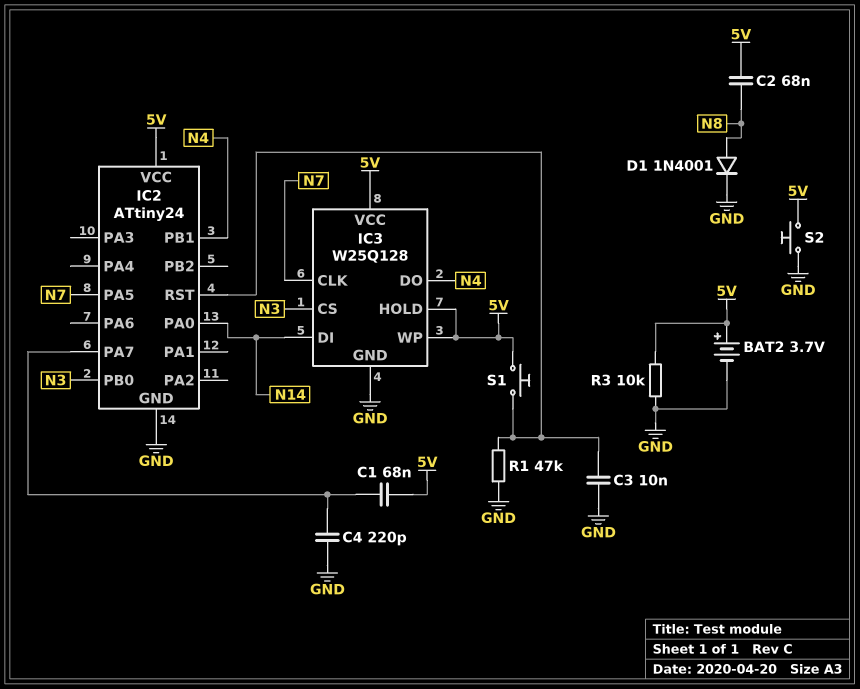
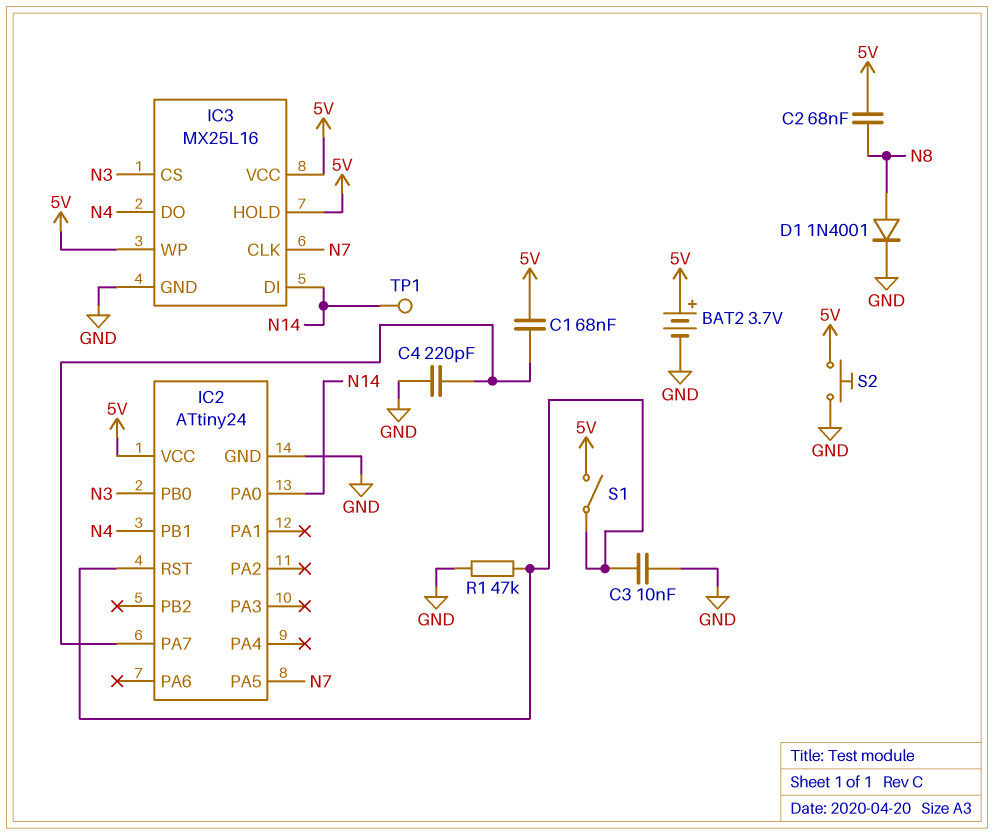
IC3: W25Q128 -> MX25L16
R3: 10k (5V, GND) -> none
S1: button (5V, IC2/RST) -> switch (5V, IC2/RST)
TP1: none -> test point (N14)

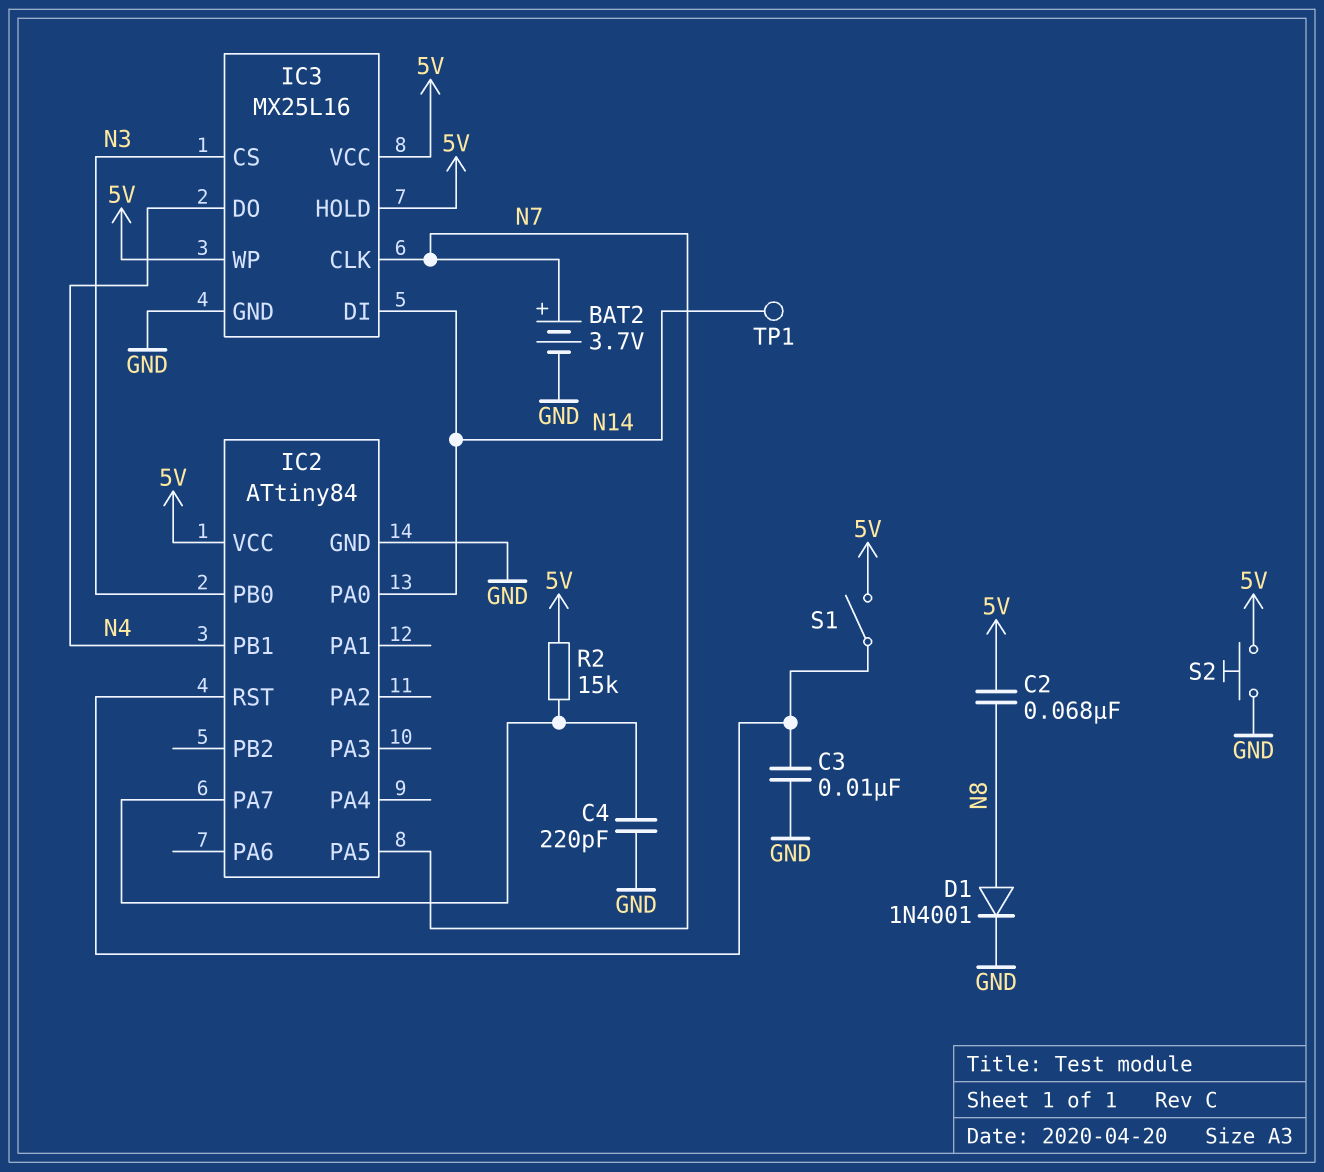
BAT2: 3.7V (plus 5V, minus GND) -> 3.7V (plus N7, minus GND)
C1: 68nF (5V, IC2/PA7) -> none
IC2: ATtiny24 -> ATtiny84
R1: 47k (GND, IC2/RST) -> none
R2: none -> 15k (5V, IC2/PA7)

